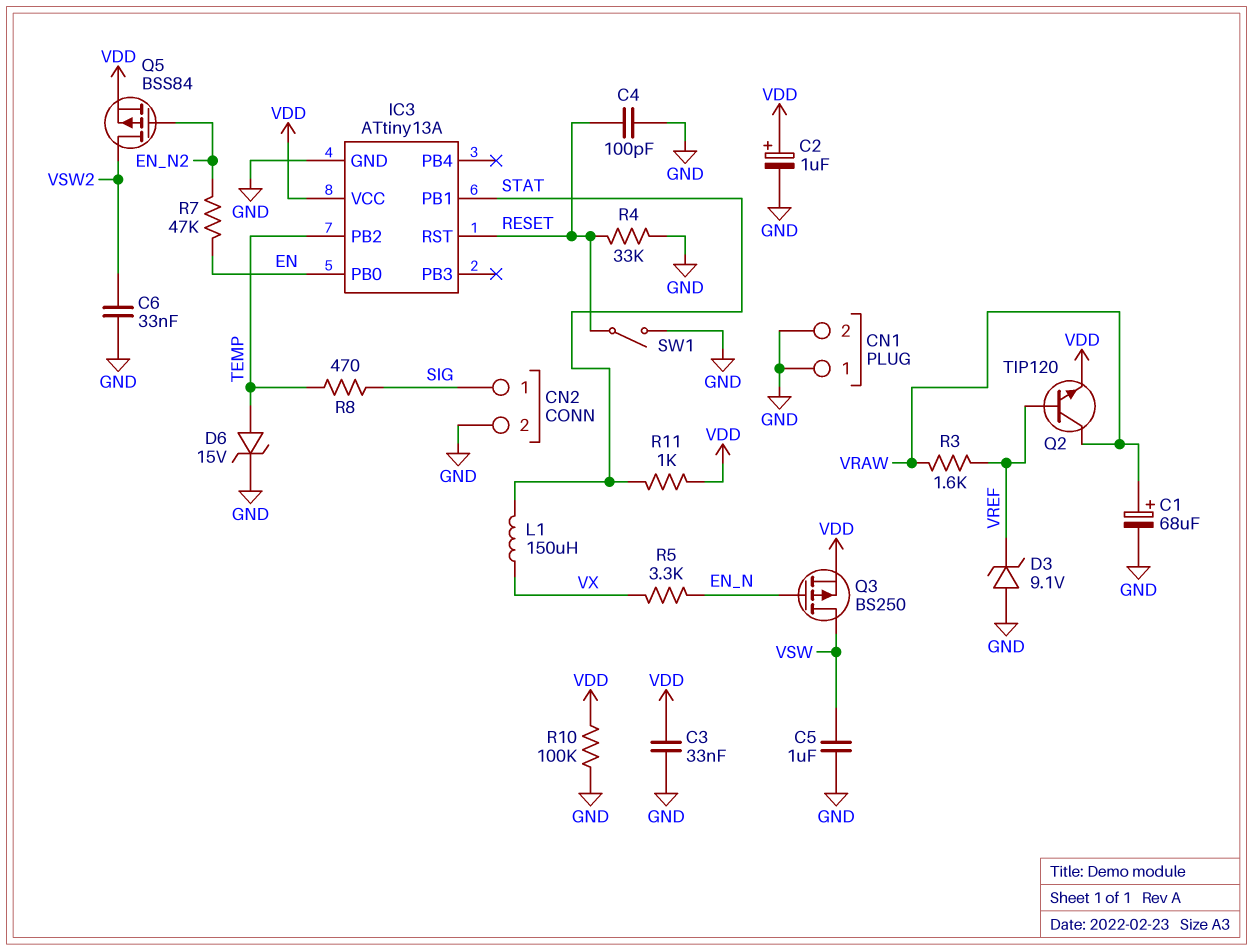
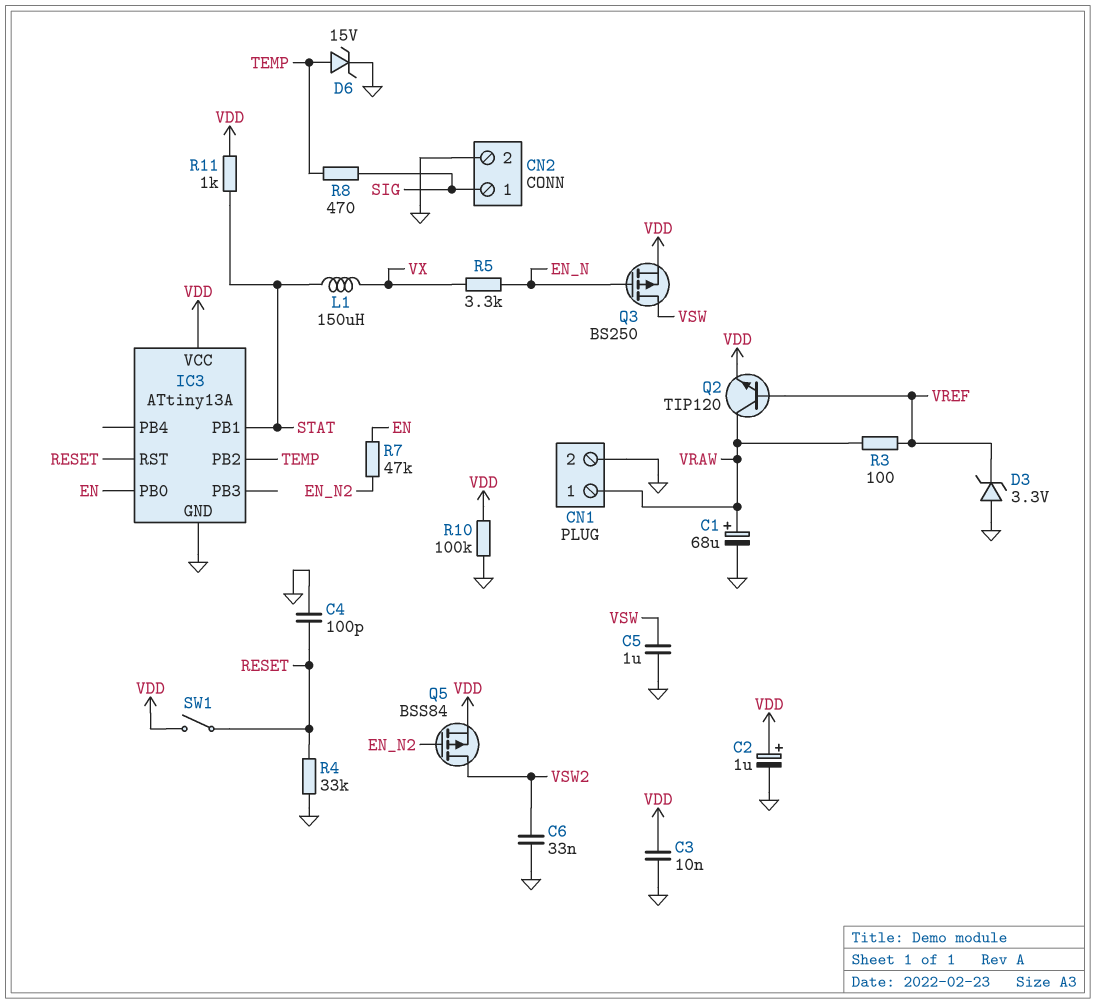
C3: 33nF (GND, VDD) -> 10nF (GND, VDD)
CN1 pin 1: GND -> VRAW
D3: zener 9.1V (A GND, K VREF) -> zener 3.3V (A GND, K VREF)
R3: 1.6k (VRAW, VREF) -> 100 (VRAW, VREF)
SW1: switch (GND, RESET) -> switch (RESET, VDD)

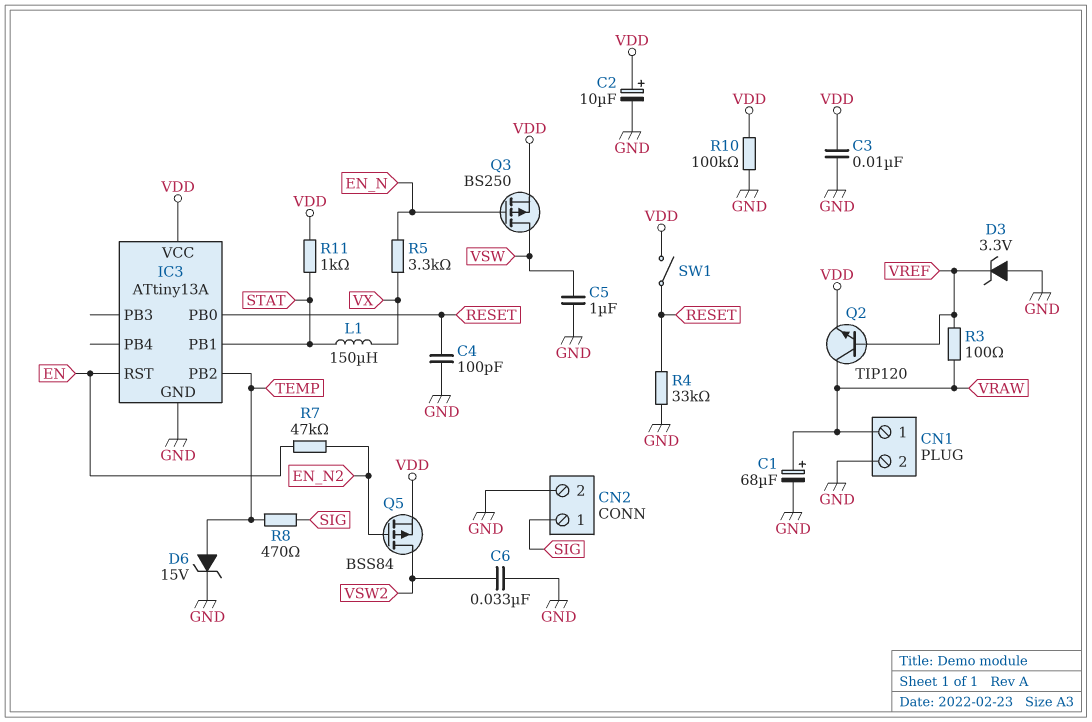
C2: 1uF (plus VDD, minus GND) -> 10uF (plus VDD, minus GND)
IC3 pin PB0: EN -> RESET
IC3 pin RST: RESET -> EN

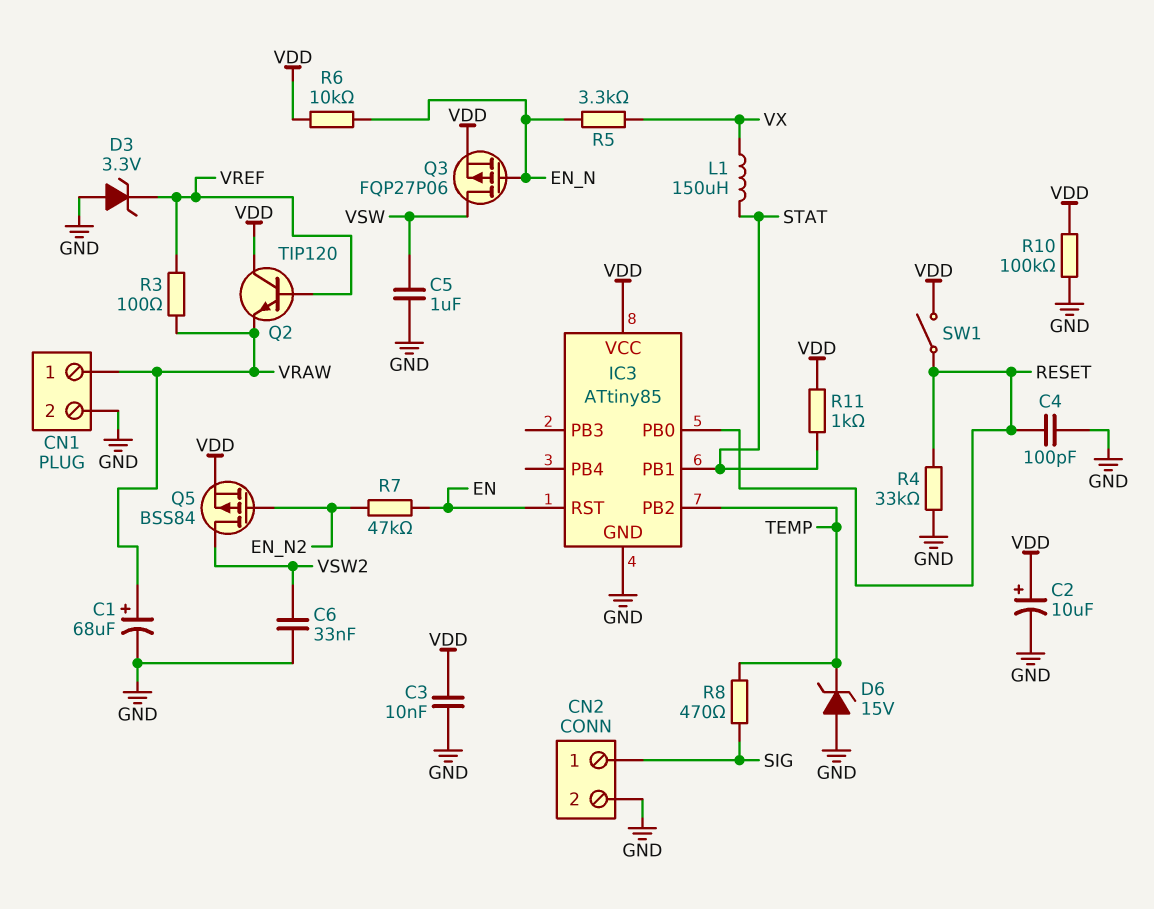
D6: zener 15V (A TEMP, K GND) -> zener 15V (A GND, K TEMP)
IC3: ATtiny13A -> ATtiny85
Q2: NPN TIP120 (B VREF, C VRAW, E VDD) -> NPN TIP120 (B VREF, C VDD, E VRAW)
Q3: PMOS BS250 (G EN_N, D VSW, S VDD) -> PMOS FQP27P06 (G EN_N, D VSW, S VDD)
R6: none -> 10k (EN_N, VDD)

